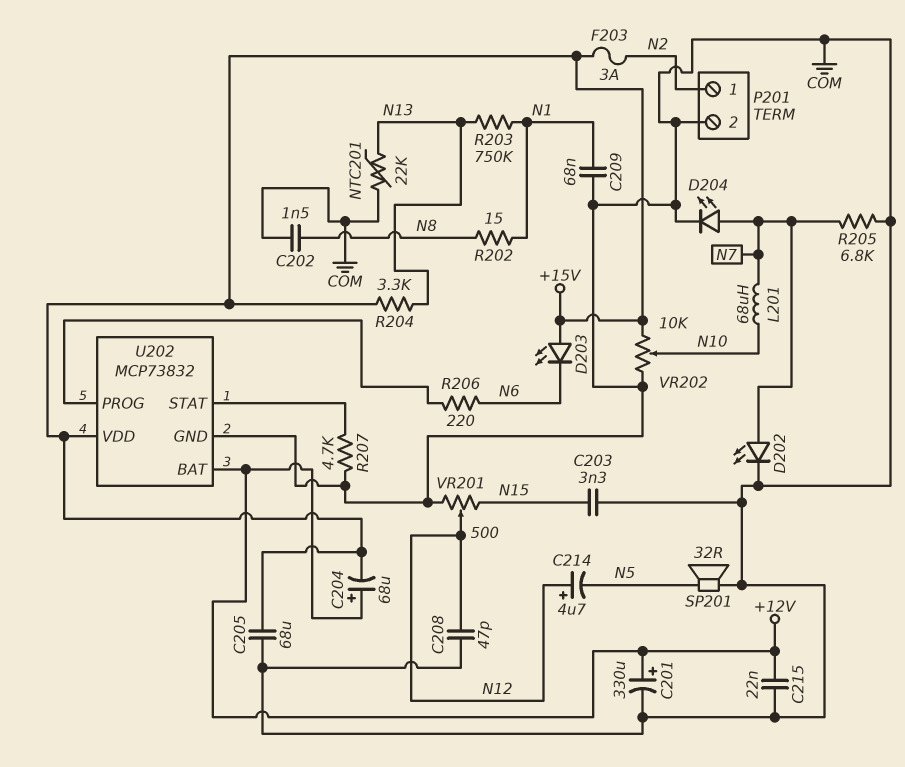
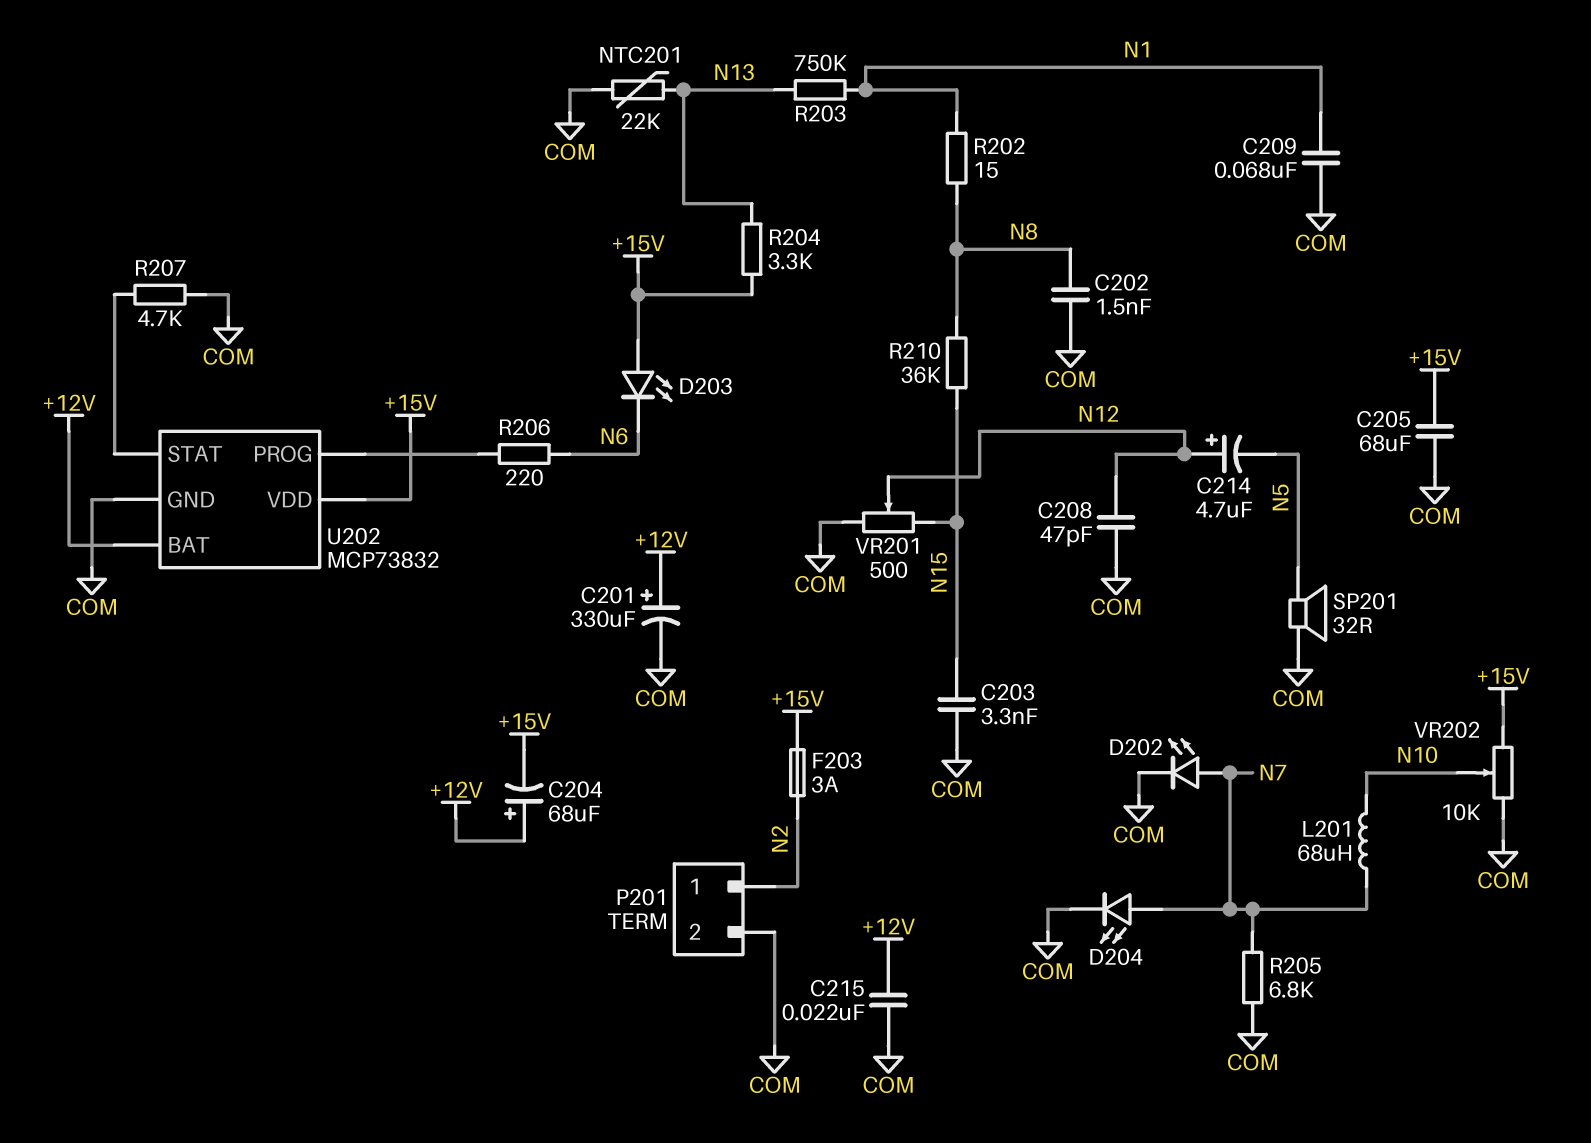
R210: none -> 36k (N8, N15)

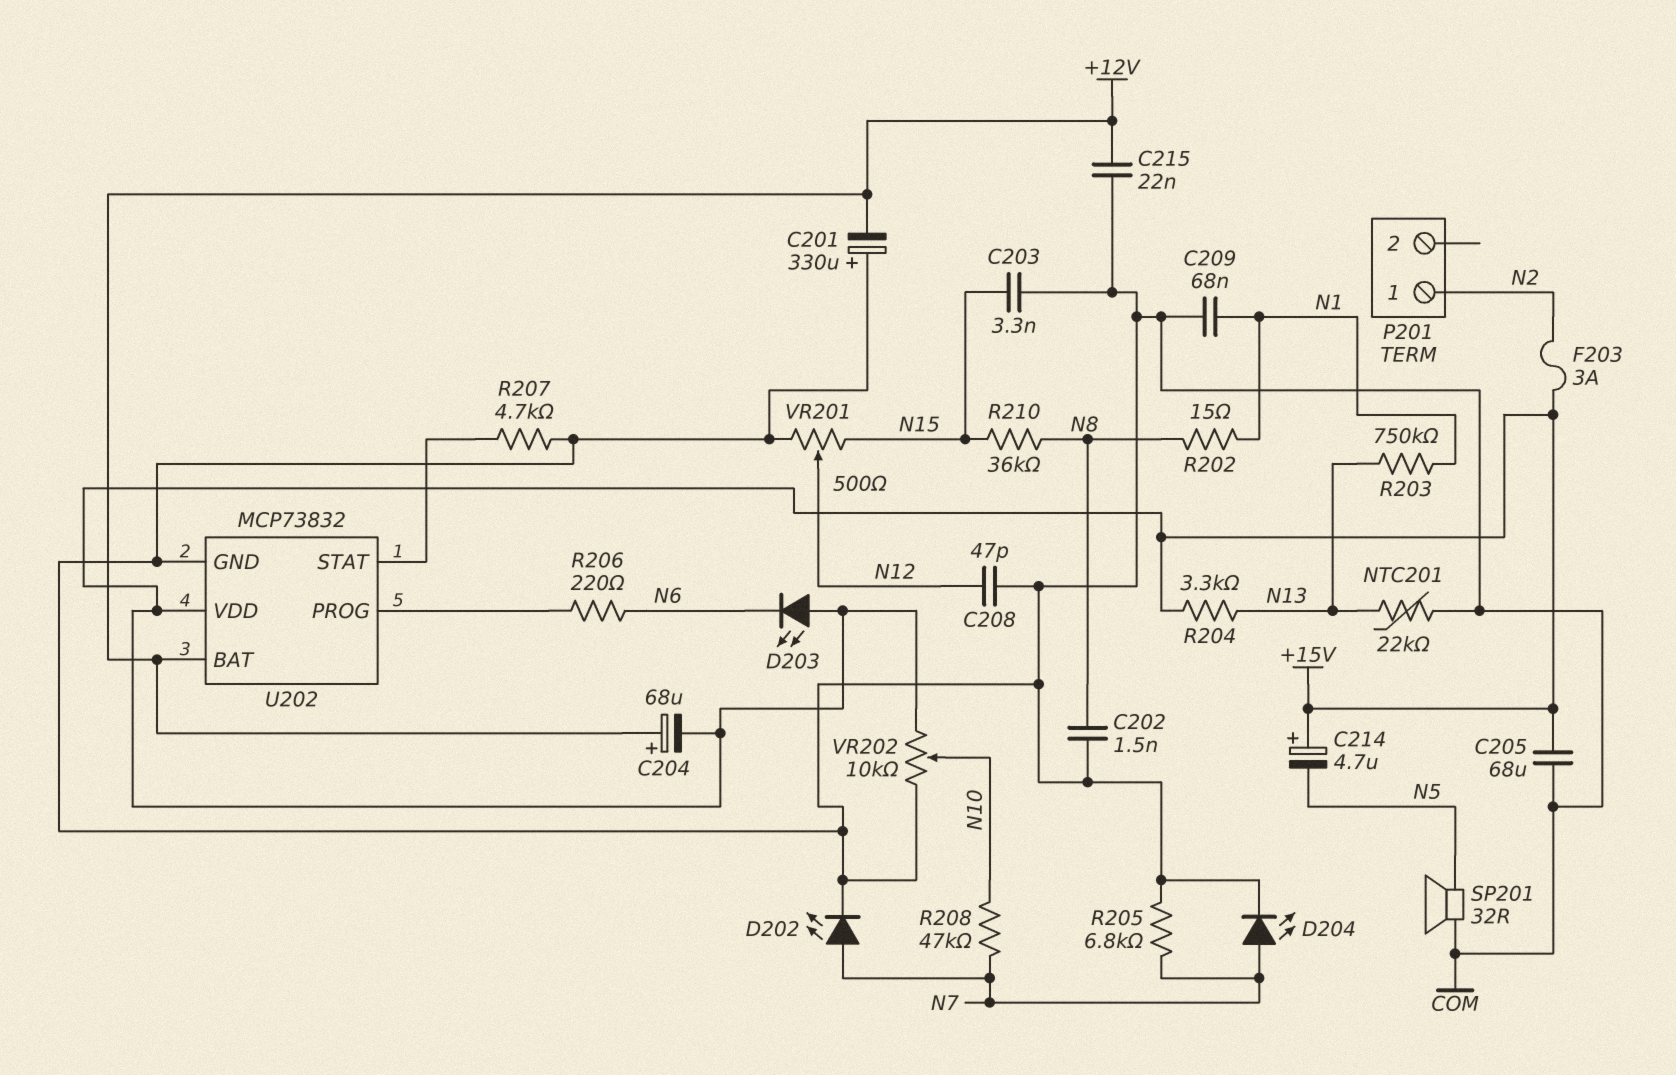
C201: 330uF (plus +12V, minus COM) -> 330uF (plus COM, minus +12V)
C214: 4.7uF (plus N12, minus N5) -> 4.7uF (plus +15V, minus N5)
L201: 68uH (N7, N10) -> none
P201 pin 2: COM -> none
R208: none -> 47k (N7, N10)

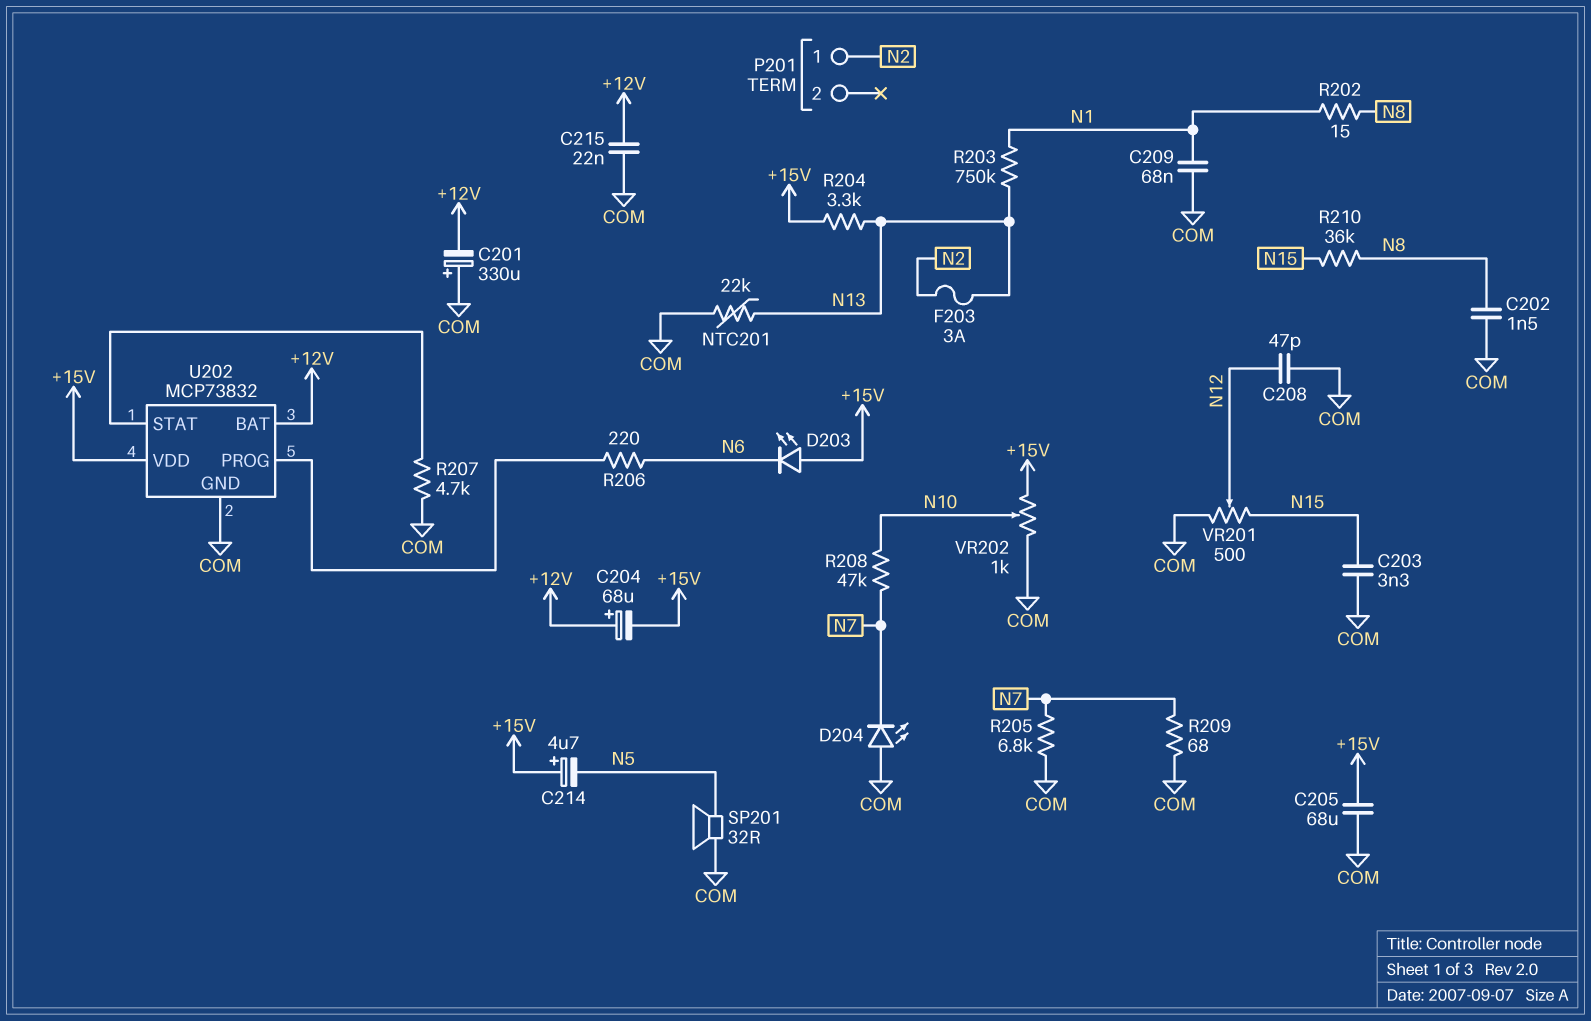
D202: LED (A N7, K COM) -> none
D204: LED (A N7, K COM) -> LED (A COM, K N7)
F203: 3A (+15V, N2) -> 3A (N2, N13)
R209: none -> 68 (COM, N7)
VR202: 10k (+15V, COM, wiper N10) -> 1k (+15V, COM, wiper N10)

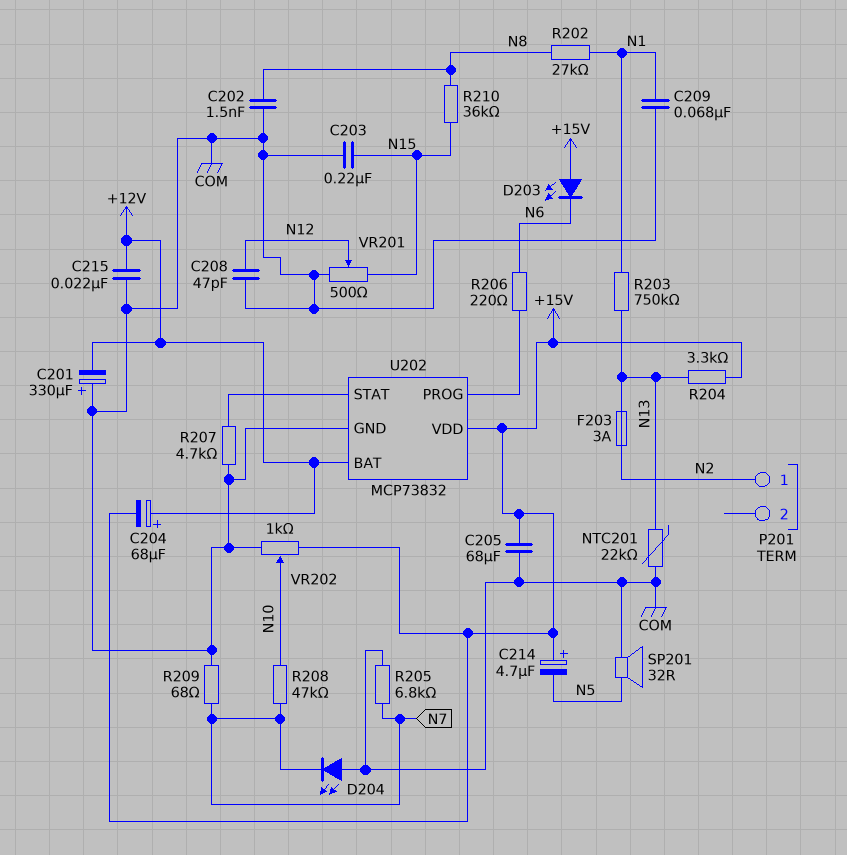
C203: 3.3nF (COM, N15) -> 220nF (COM, N15)
R202: 15 (N1, N8) -> 27k (N1, N8)

